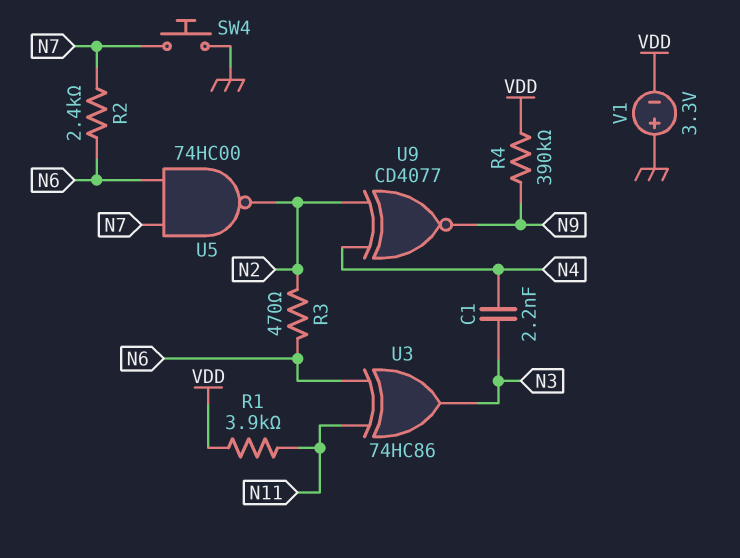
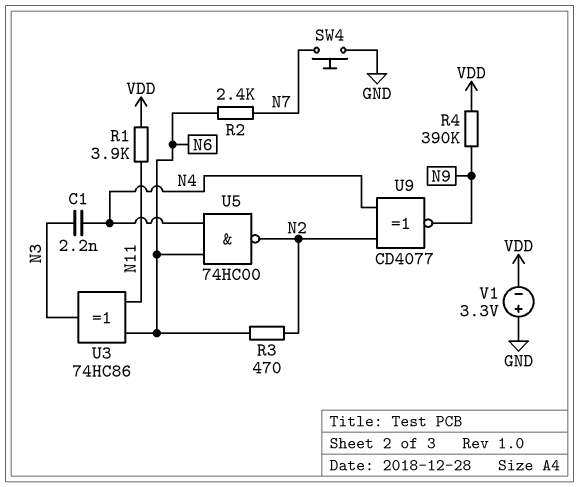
U5: NAND 74HC00 (in N6, in N7, out N2) -> NAND 74HC00 (in N4, in N6, out N2)

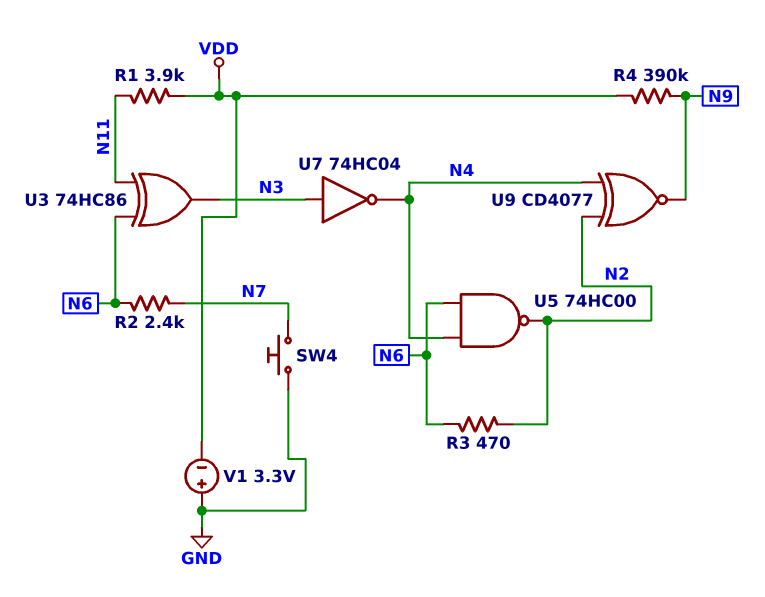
C1: 2.2nF (N3, N4) -> none
U7: none -> NOT 74HC04 (in N3, out N4)

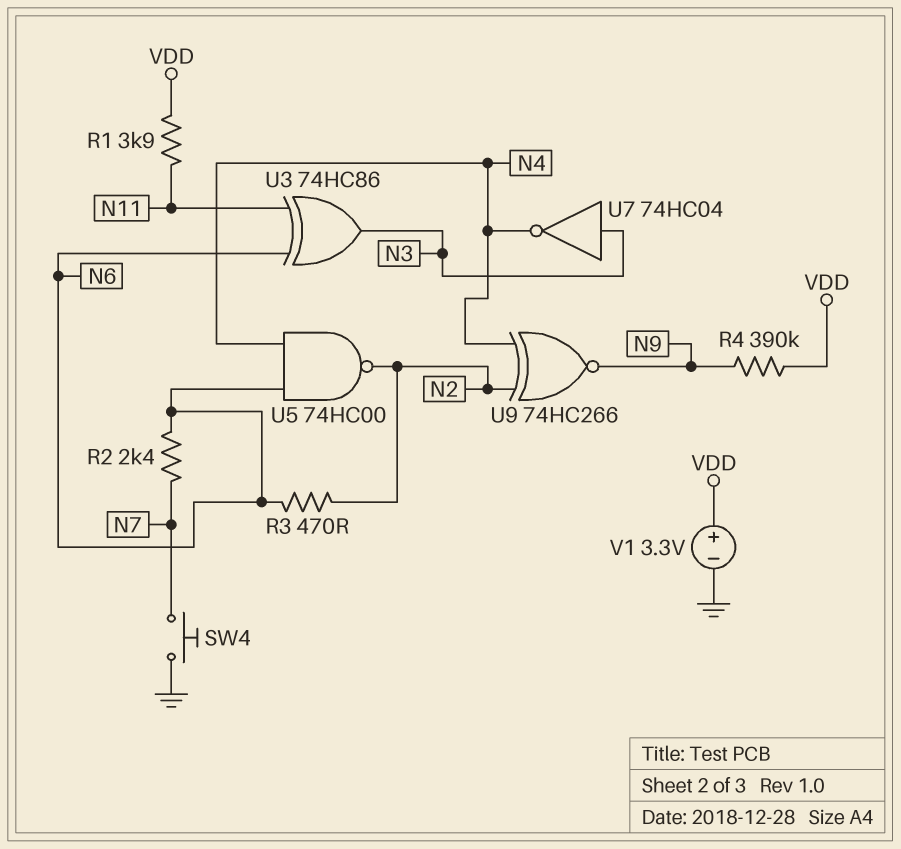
U9: XNOR CD4077 (in N2, in N4, out N9) -> XNOR 74HC266 (in N2, in N4, out N9)
V1: 3.3V (plus GND, minus VDD) -> 3.3V (plus VDD, minus GND)

